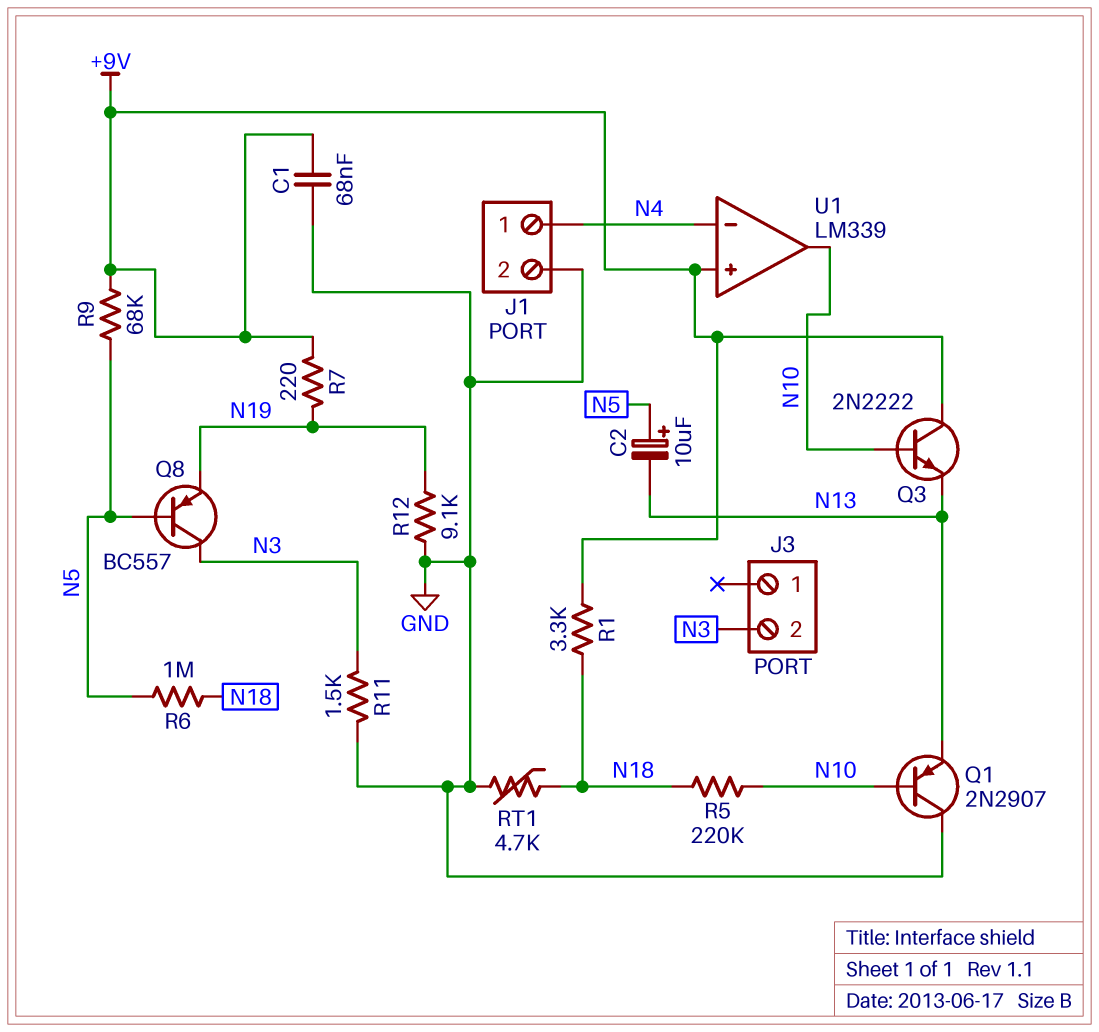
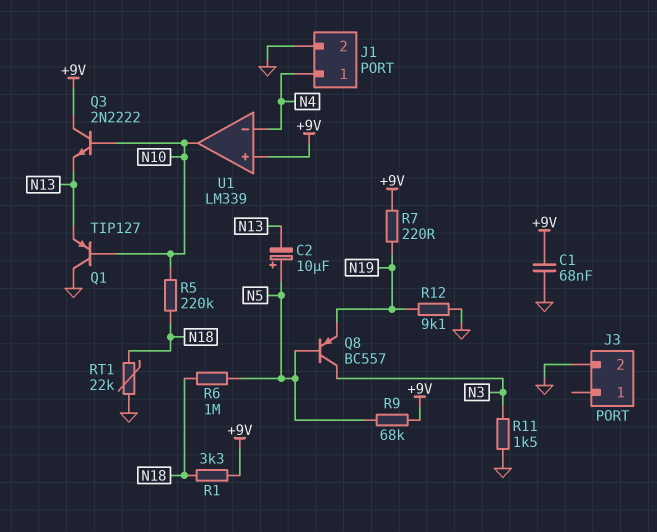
J3 pin 2: N3 -> GND
Q1: PNP 2N2907 (B N10, C GND, E N13) -> PNP TIP127 (B N10, C GND, E N13)
RT1: 4.7k (GND, N18) -> 22k (GND, N18)

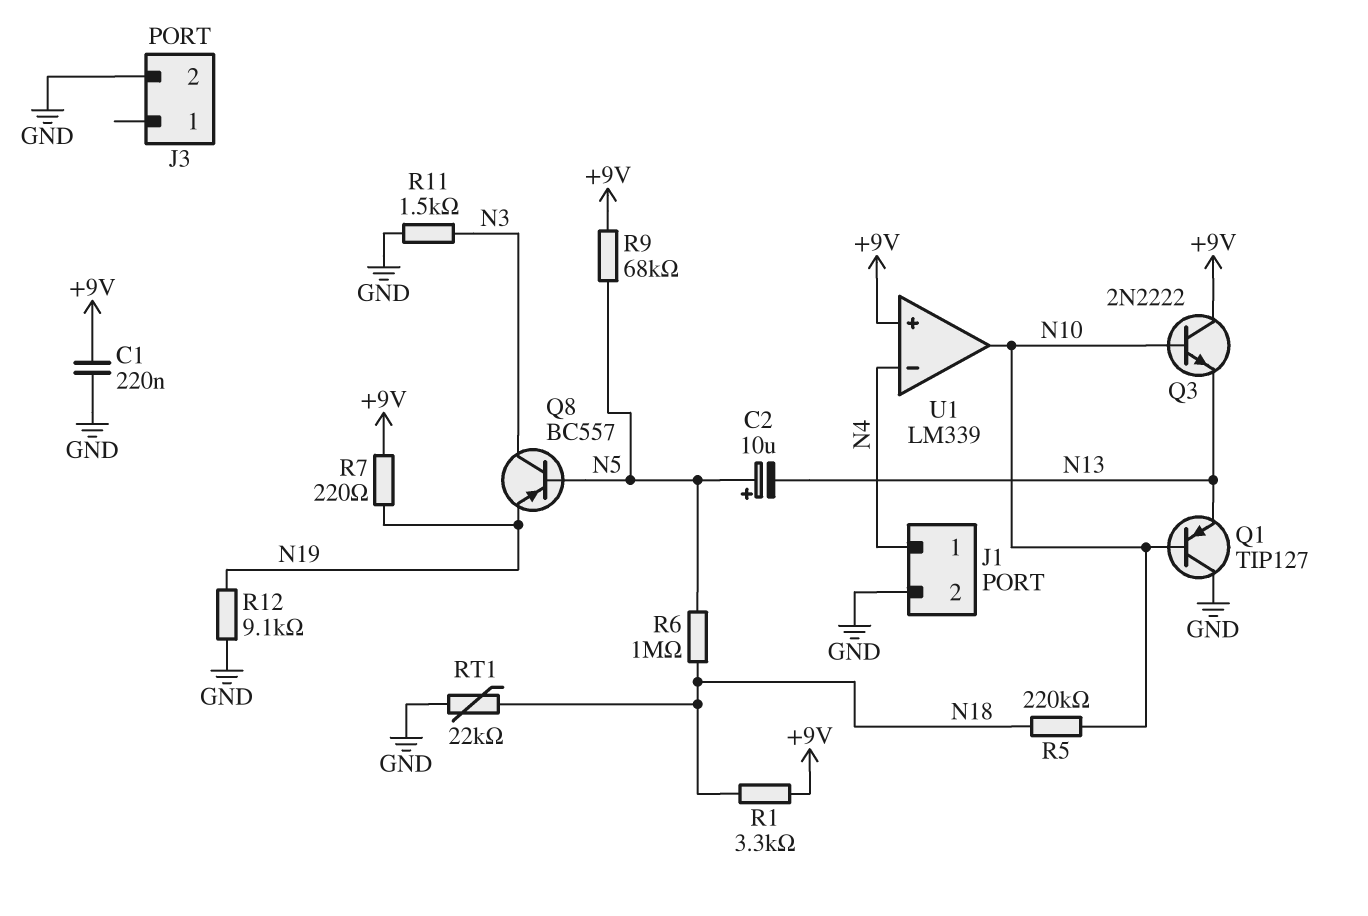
C1: 68nF (+9V, GND) -> 220nF (+9V, GND)

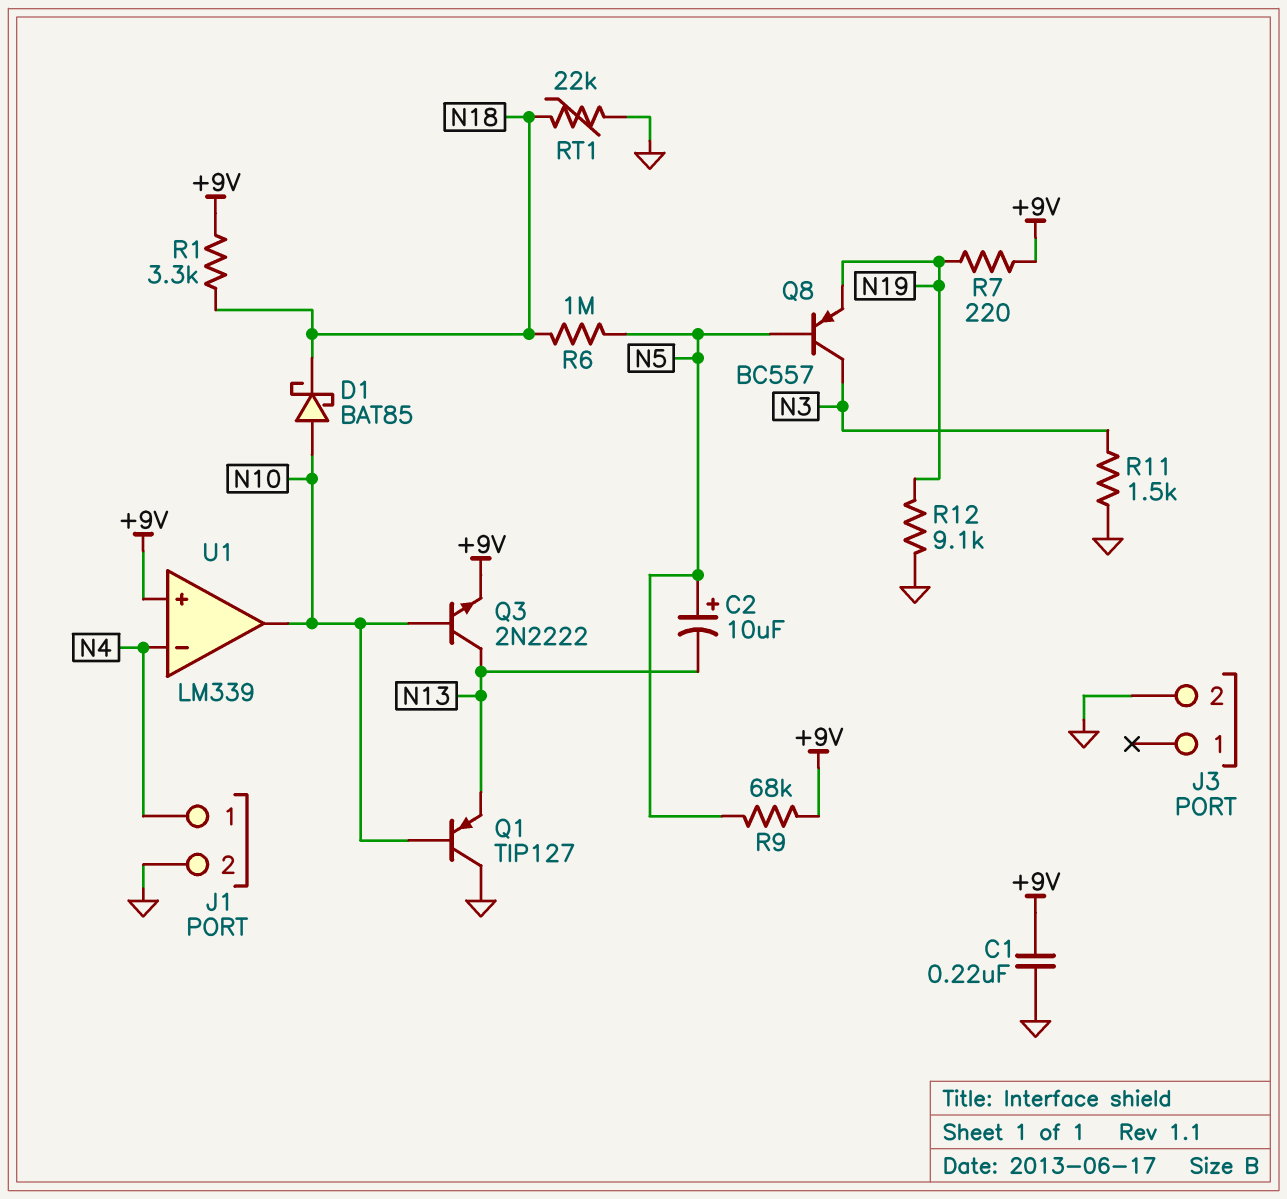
D1: none -> schottky BAT85 (A N10, K N18)
Q3: NPN 2N2222 (B N10, C +9V, E N13) -> NPN 2N2222 (B N10, C N13, E +9V)
R5: 220k (N10, N18) -> none

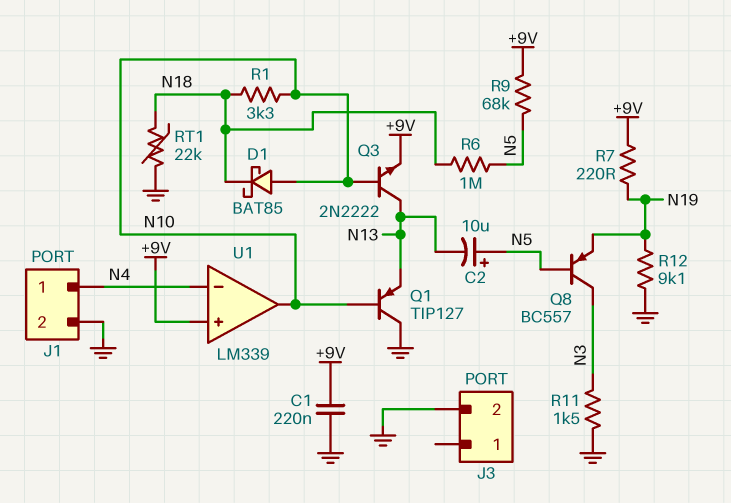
R1: 3.3k (+9V, N18) -> 3.3k (N10, N18)

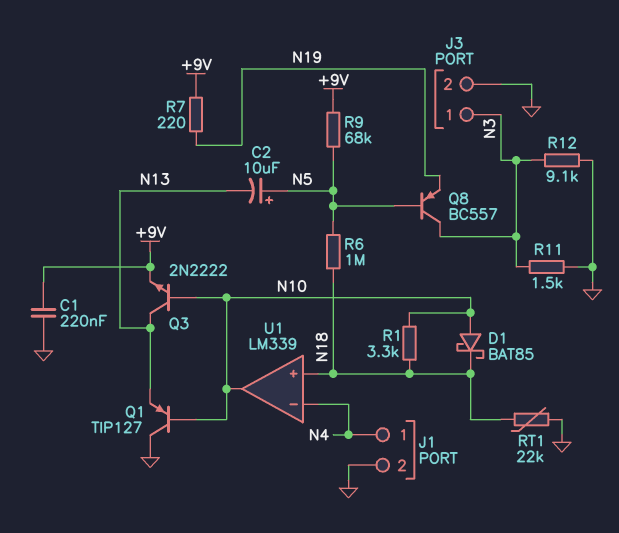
J3 pin 1: none -> N3
R12: 9.1k (GND, N19) -> 9.1k (GND, N3)
U1 pin in+: +9V -> N18

